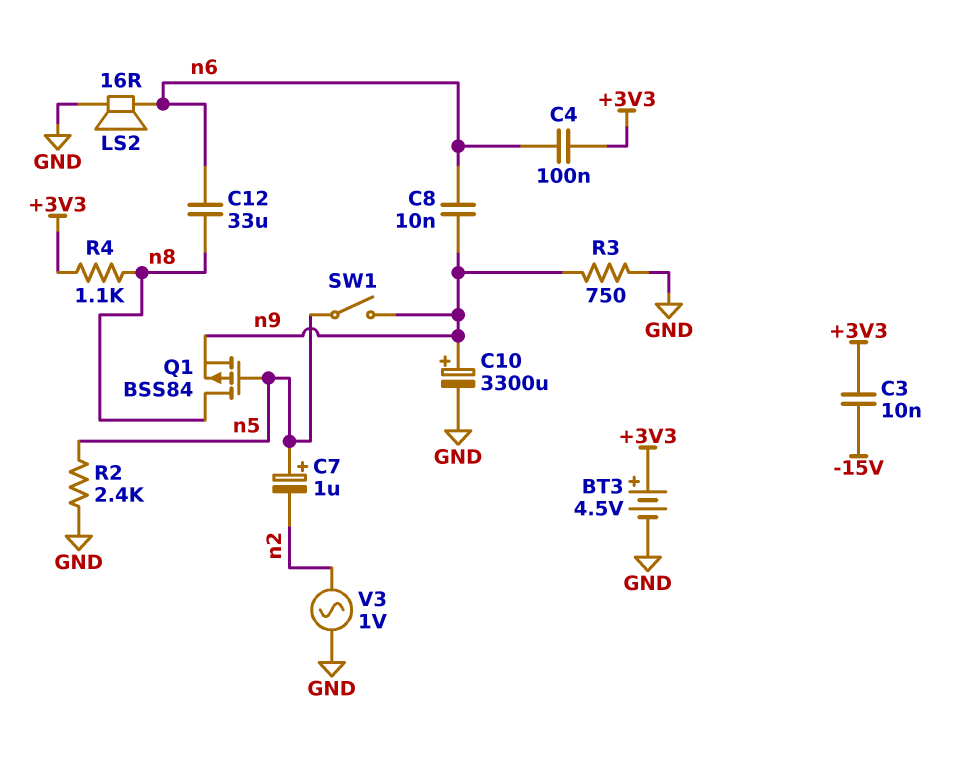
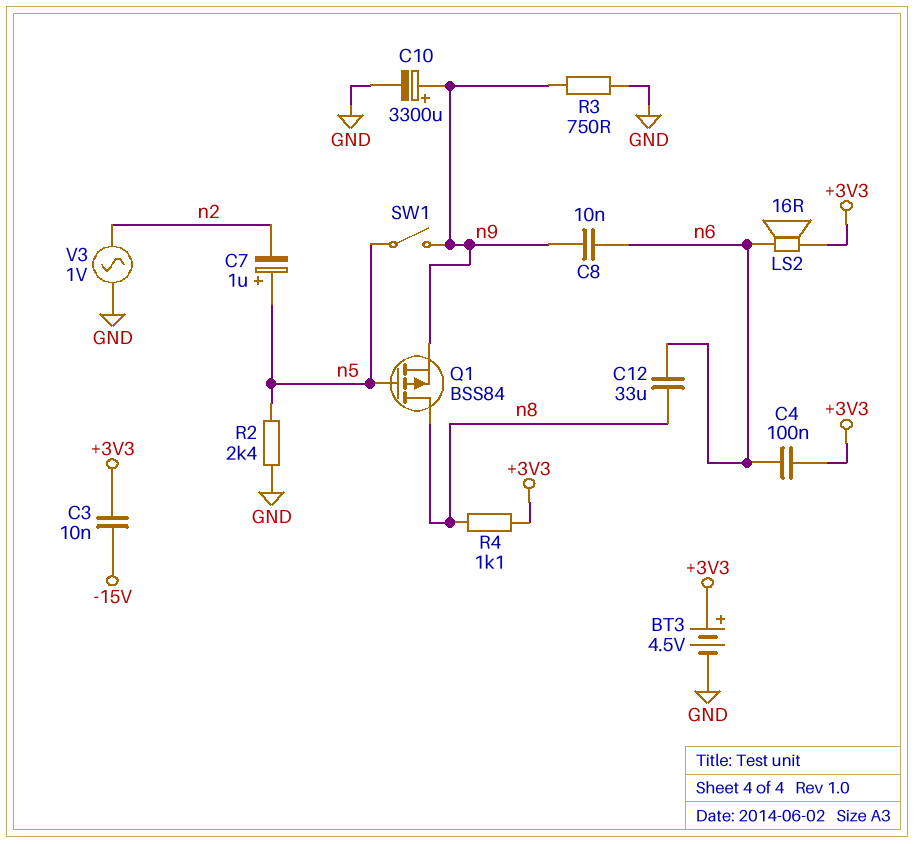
LS2: speaker 16R (GND, n6) -> speaker 16R (+3V3, n6)

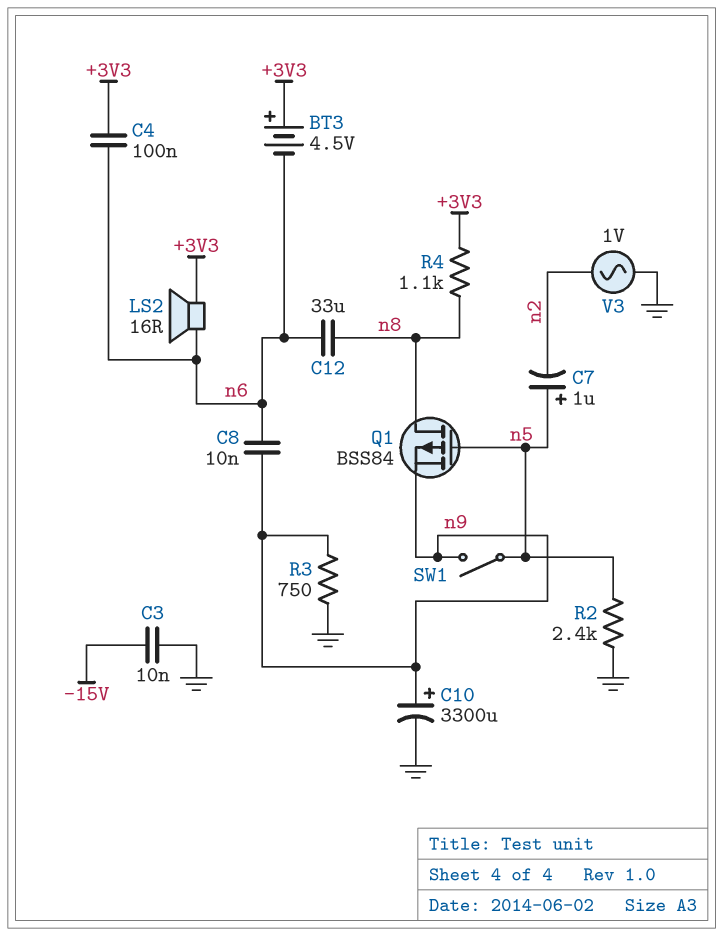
BT3: 4.5V (plus +3V3, minus GND) -> 4.5V (plus +3V3, minus n6)
C3: 10nF (+3V3, -15V) -> 10nF (-15V, GND)

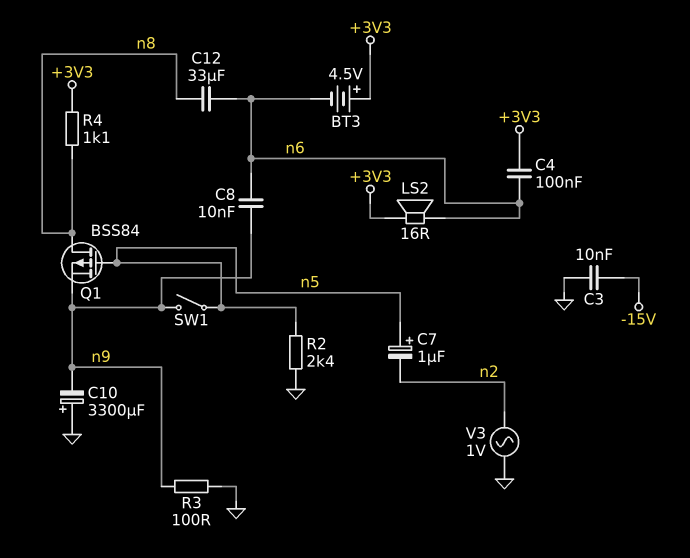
C10: 3300uF (plus n9, minus GND) -> 3300uF (plus GND, minus n9)
R3: 750 (GND, n9) -> 100 (GND, n9)

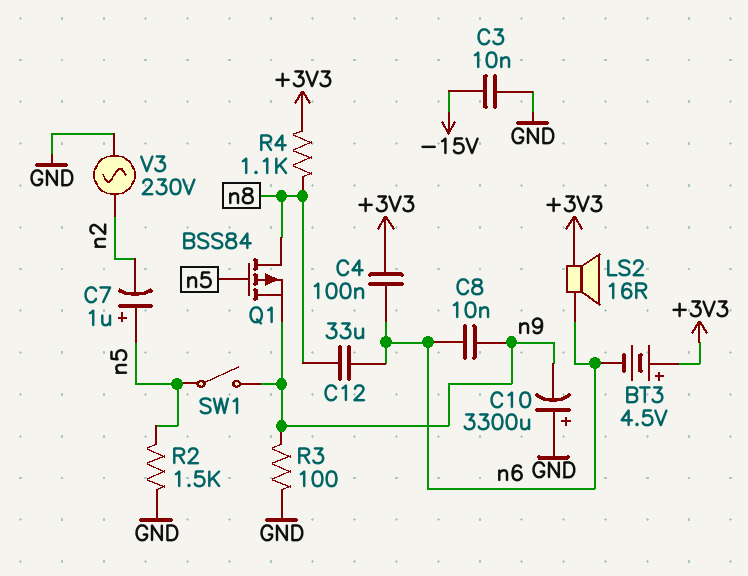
R2: 2.4k (GND, n5) -> 1.5k (GND, n5)
V3: AC 1V (GND, n2) -> AC 230V (GND, n2)

